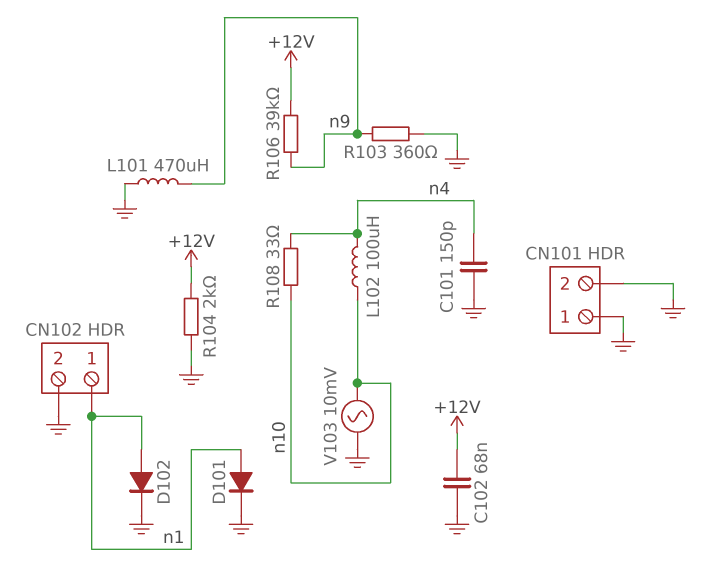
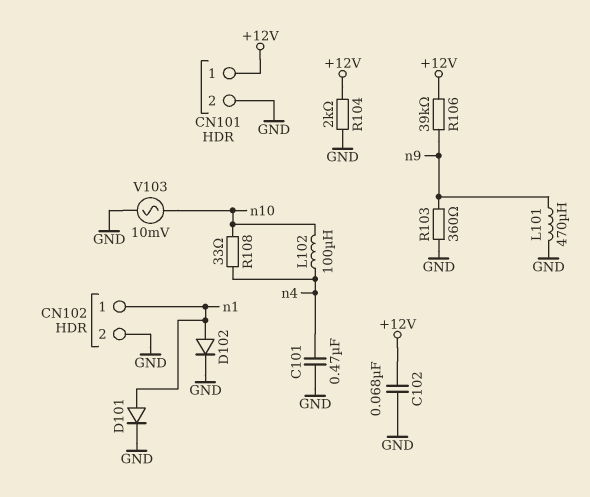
C101: 150pF (GND, n4) -> 470nF (GND, n4)
CN101 pin 1: GND -> +12V

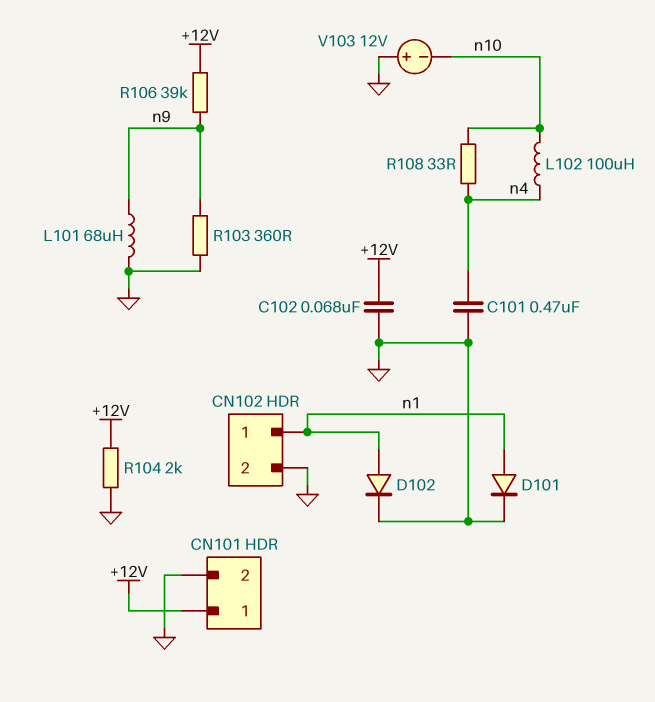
L101: 470uH (GND, n9) -> 68uH (GND, n9)
V103: AC 10mV (GND, n10) -> 12V (plus GND, minus n10)

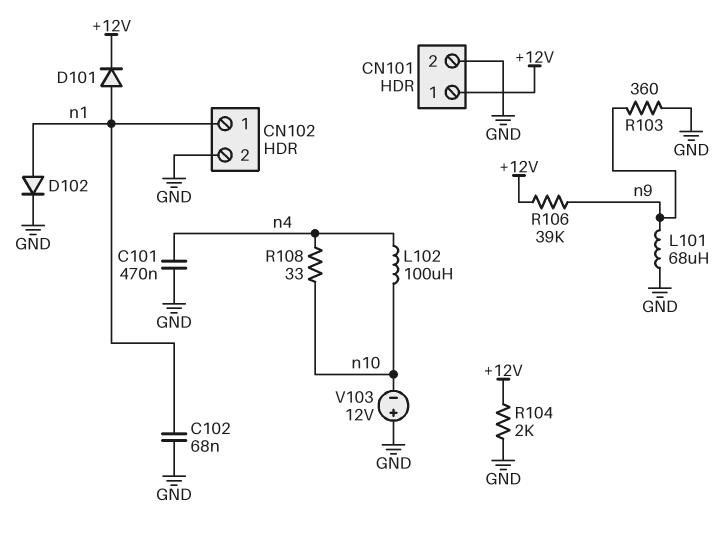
C102: 68nF (+12V, GND) -> 68nF (GND, n1)
D101: diode (A n1, K GND) -> diode (A n1, K +12V)

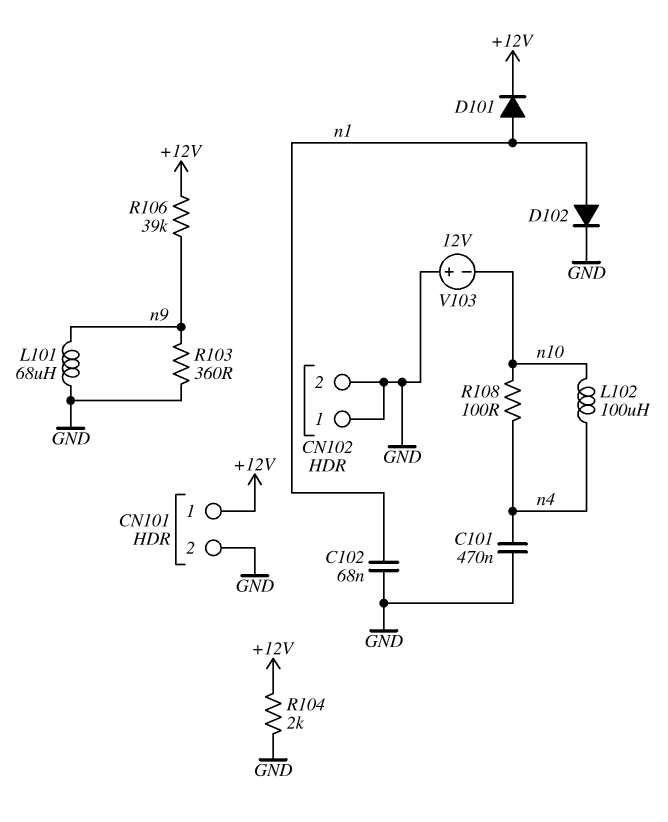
CN102 pin 1: n1 -> GND
R108: 33 (n4, n10) -> 100 (n4, n10)

